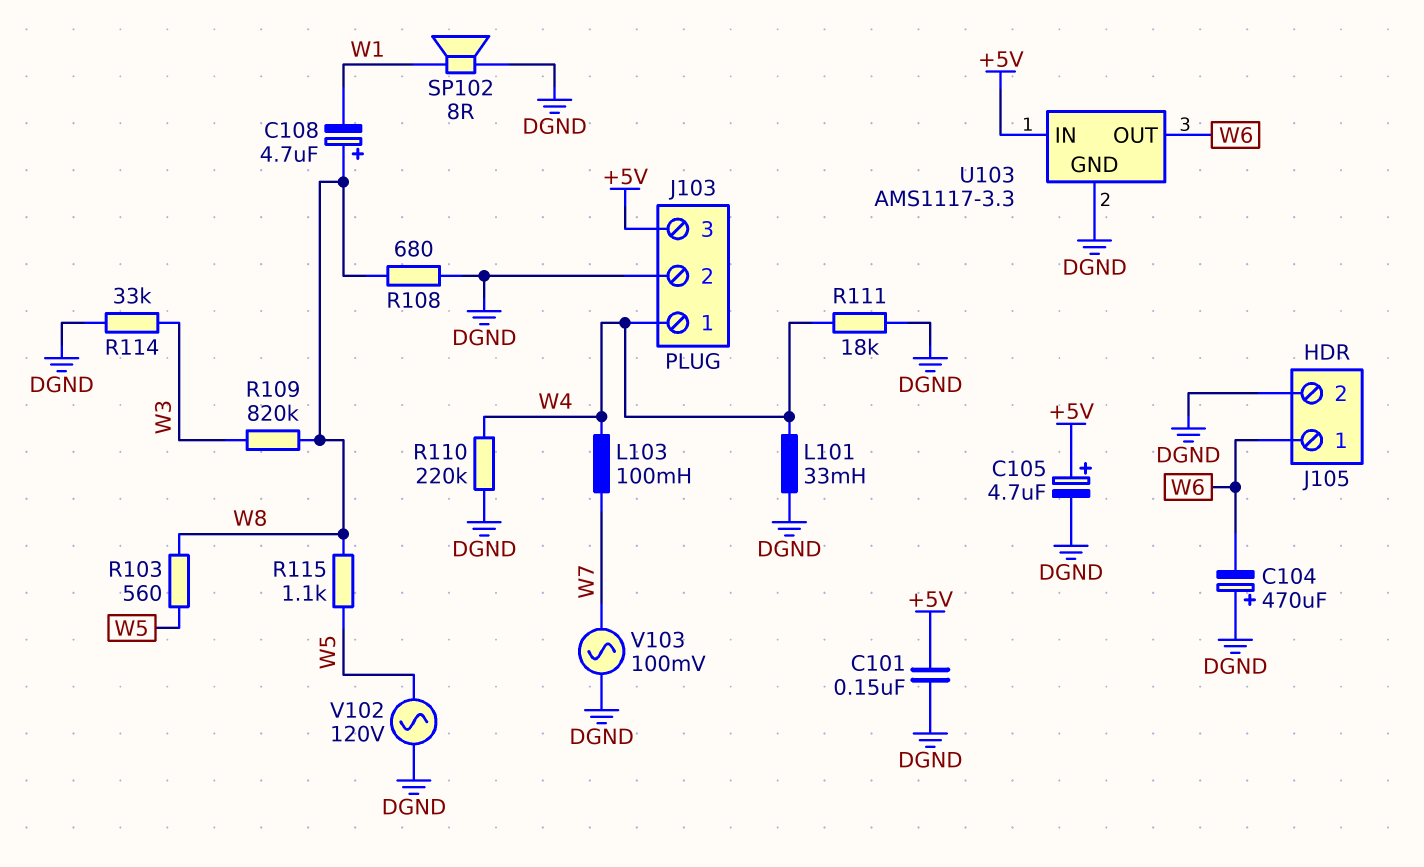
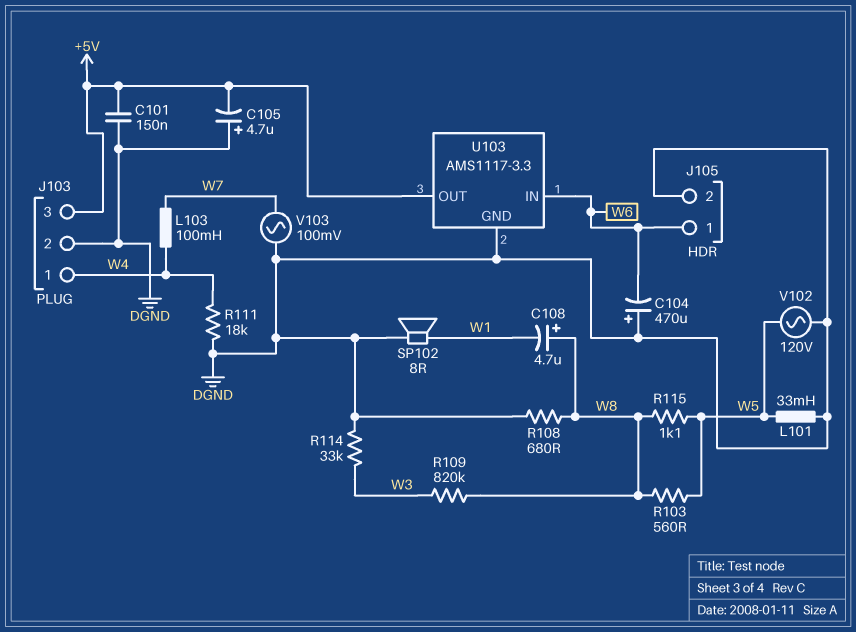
C105: 4.7uF (plus +5V, minus DGND) -> 4.7uF (plus DGND, minus +5V)
L101: 33mH (DGND, W4) -> 33mH (DGND, W5)
R110: 220k (DGND, W4) -> none
U103 pin IN: +5V -> W6
U103 pin OUT: W6 -> +5V

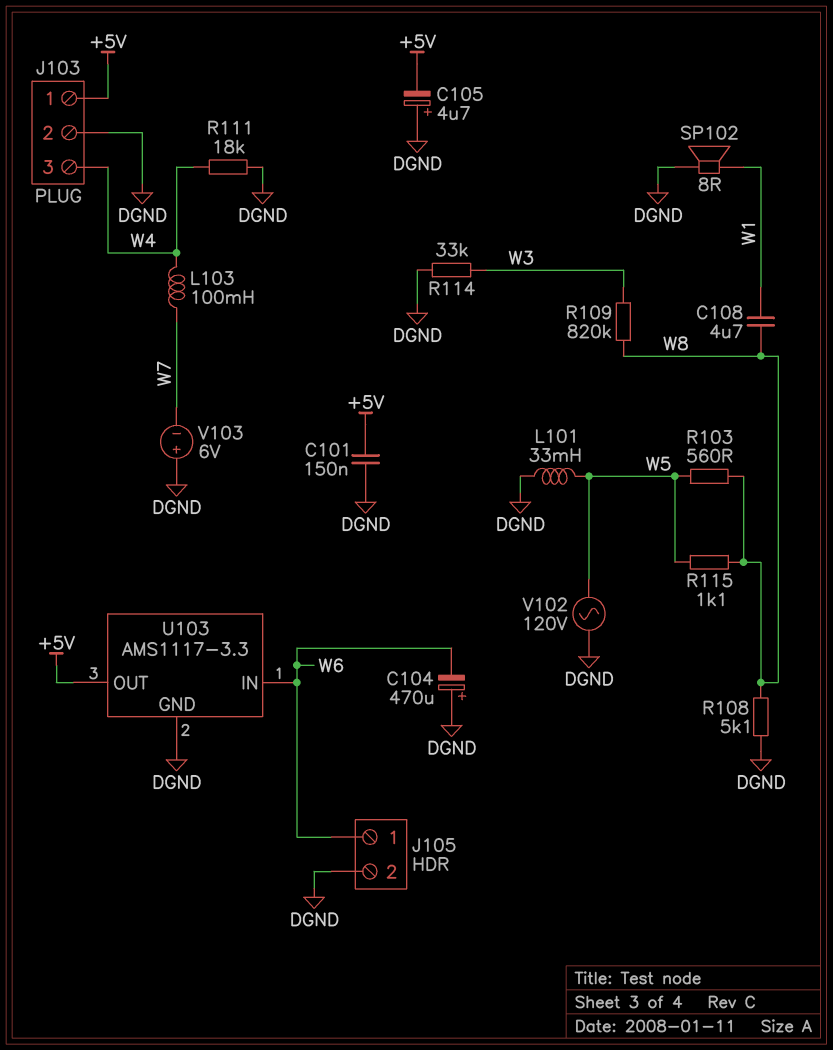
C108: 4.7uF (plus W8, minus W1) -> 4.7uF (W1, W8)
J103 pin 1: W4 -> +5V
J103 pin 3: +5V -> W4
R108: 680 (DGND, W8) -> 5.1k (DGND, W8)
V103: AC 100mV (DGND, W7) -> 6V (plus DGND, minus W7)

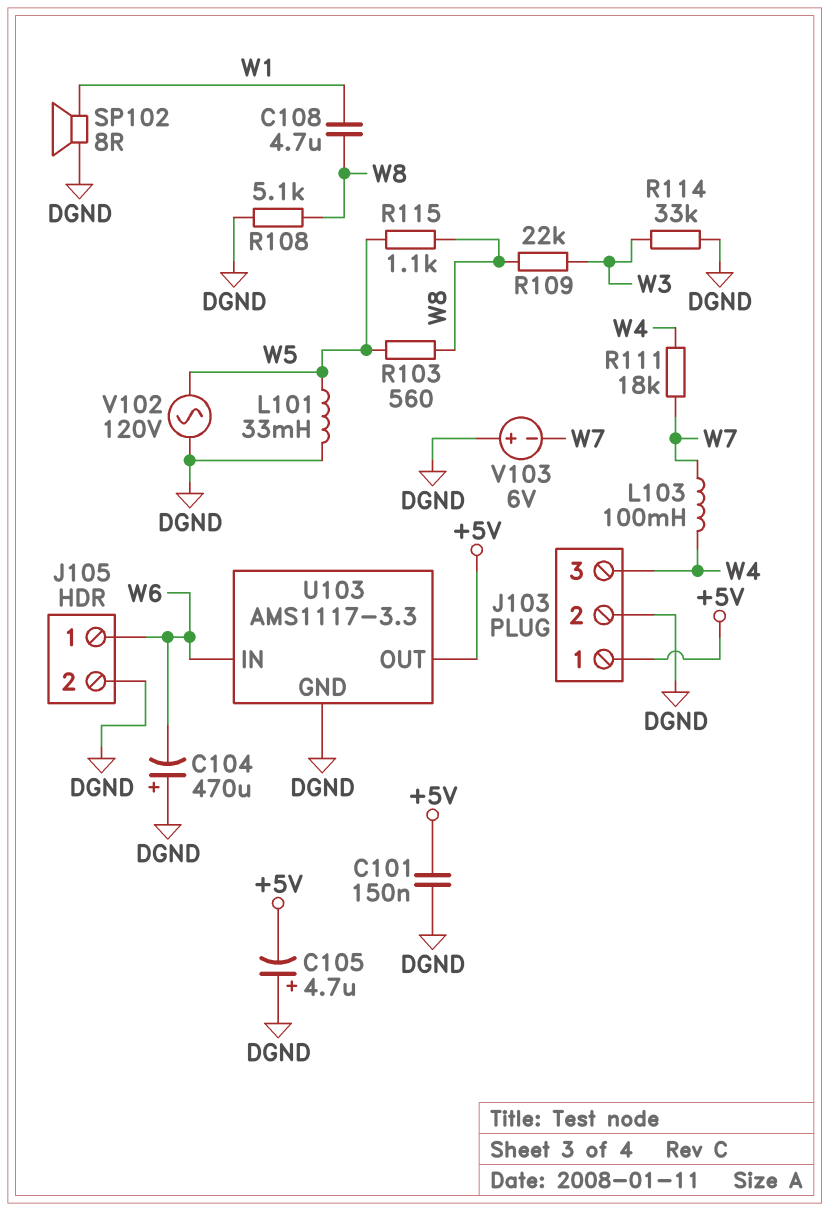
R109: 820k (W3, W8) -> 22k (W3, W8)
R111: 18k (DGND, W4) -> 18k (W4, W7)

